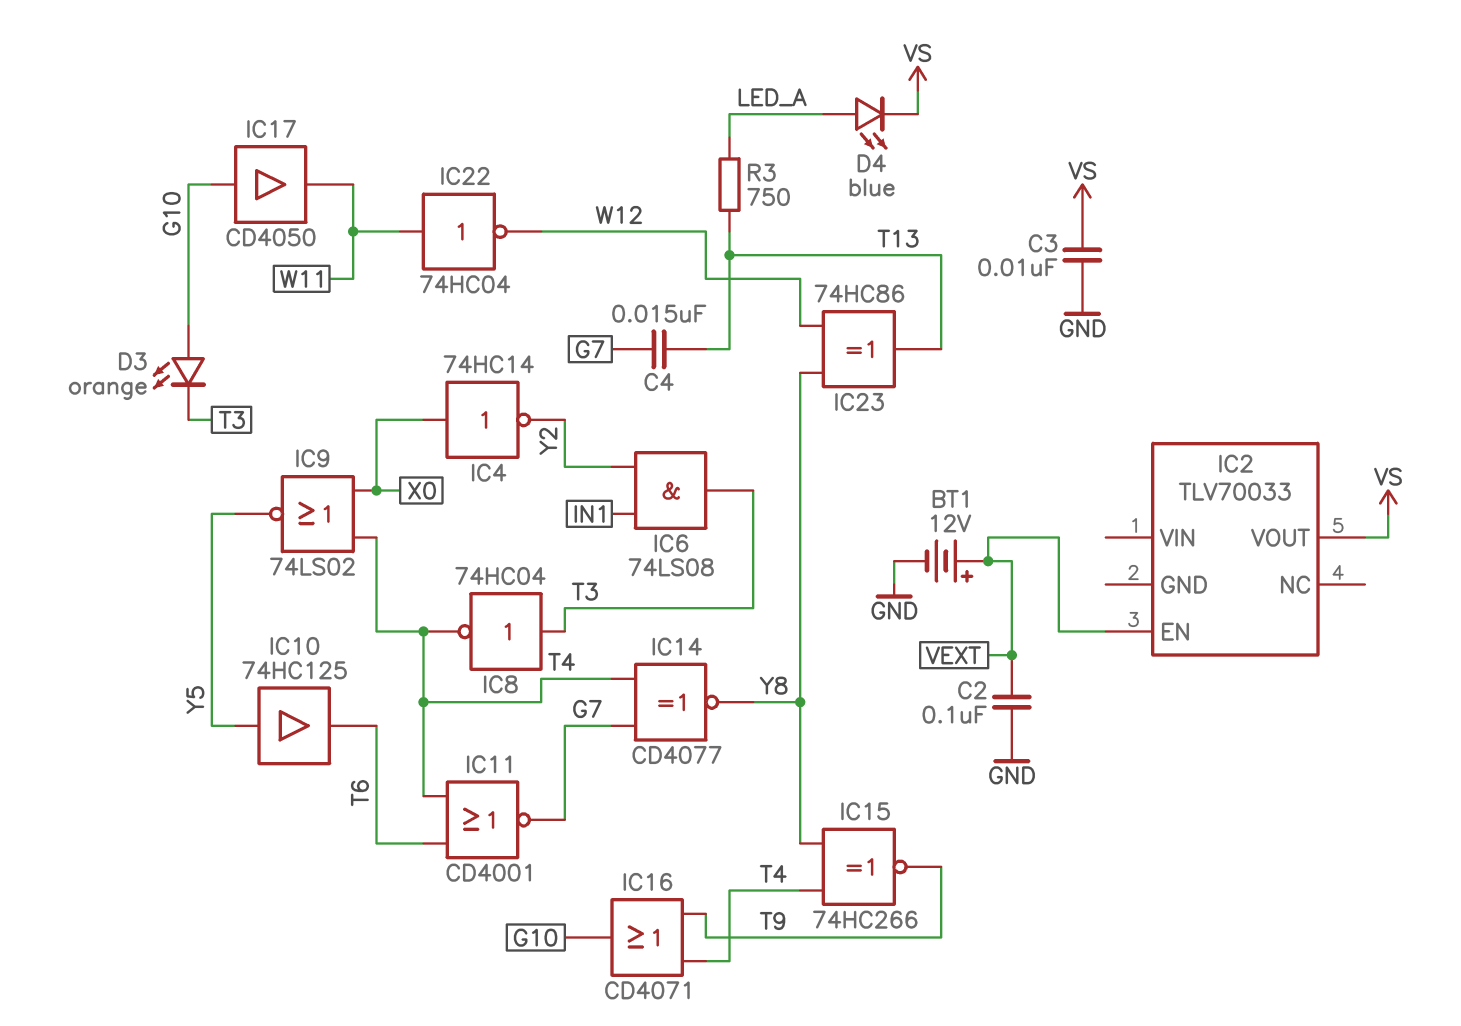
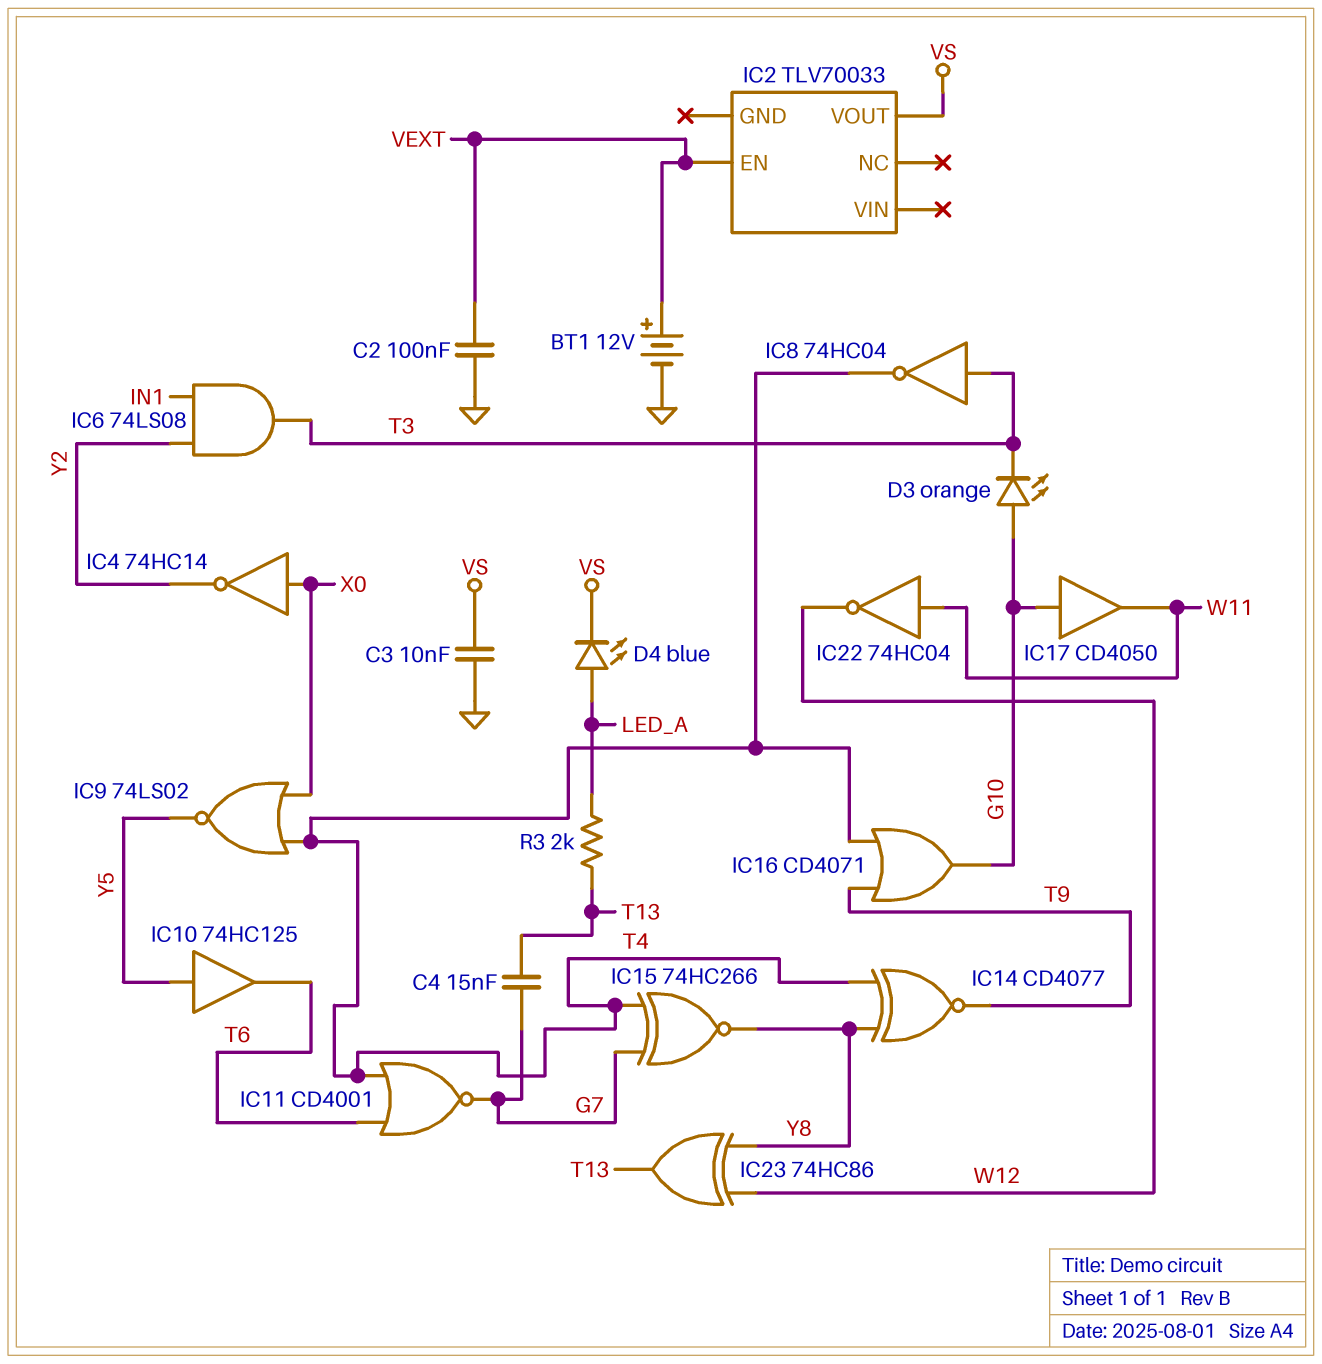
IC14: XNOR CD4077 (in G7, in T4, out Y8) -> XNOR CD4077 (in T4, in Y8, out T9)
IC15: XNOR 74HC266 (in T4, in Y8, out T9) -> XNOR 74HC266 (in G7, in T4, out Y8)
R3: 750 (LED_A, T13) -> 2k (LED_A, T13)

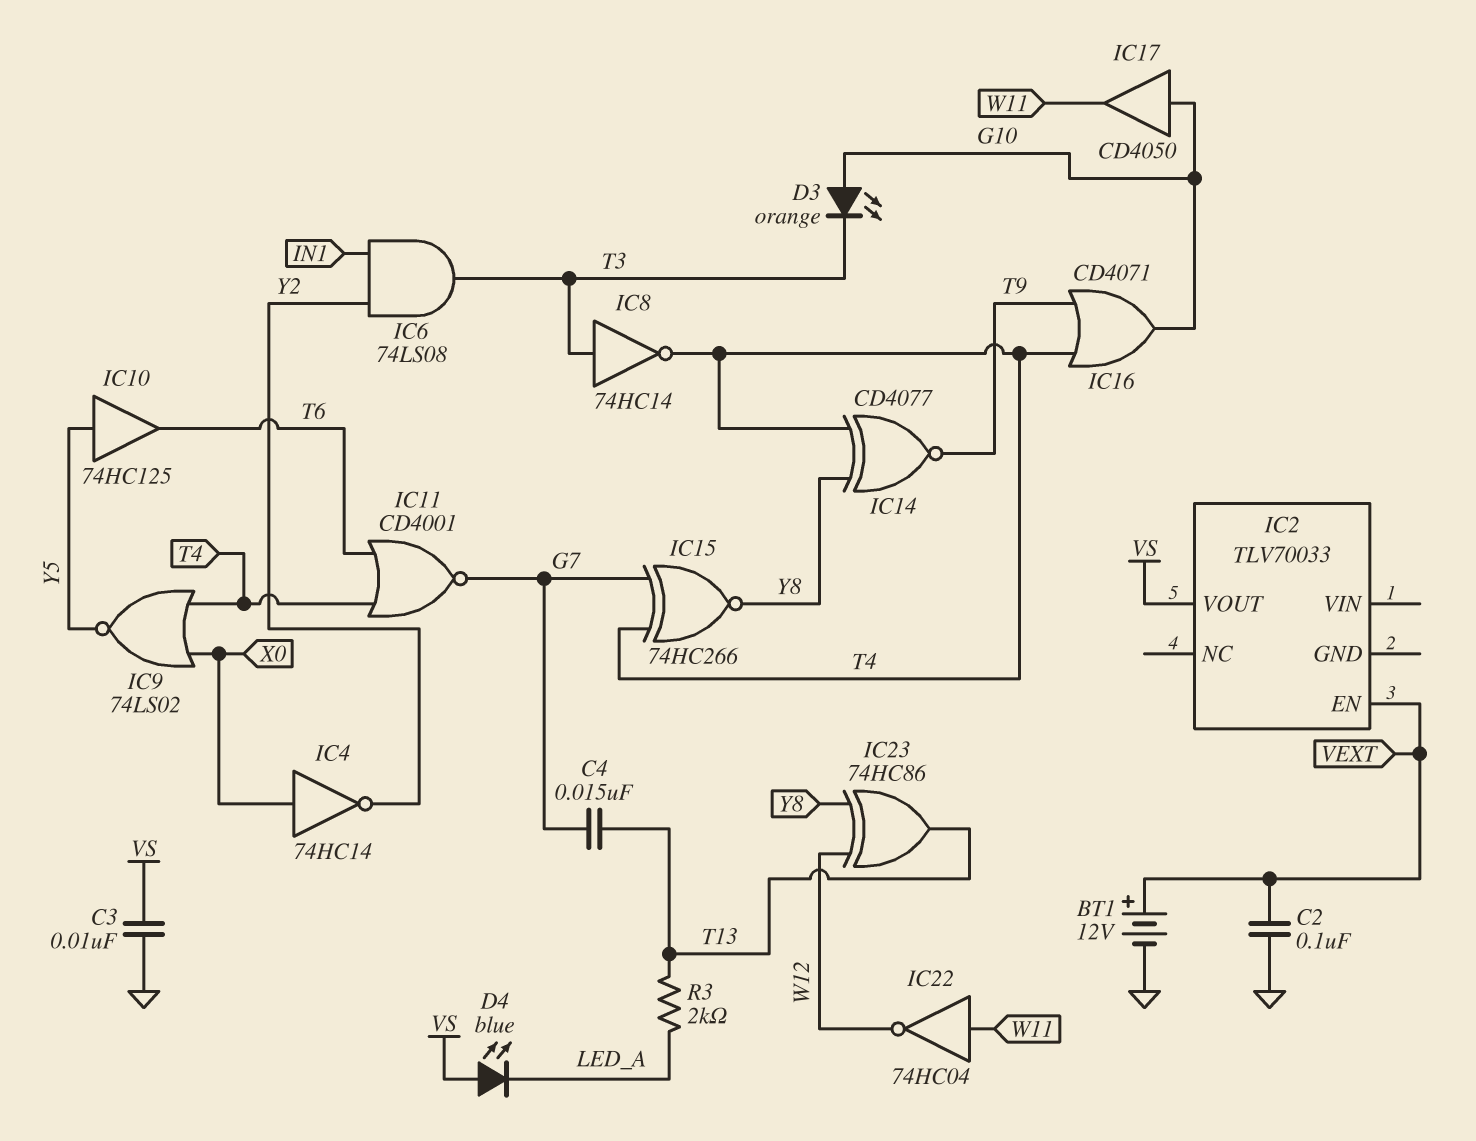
D4: LED blue (A LED_A, K VS) -> LED blue (A VS, K LED_A)
IC8: NOT 74HC04 (in T3, out T4) -> NOT 74HC14 (in T3, out T4)

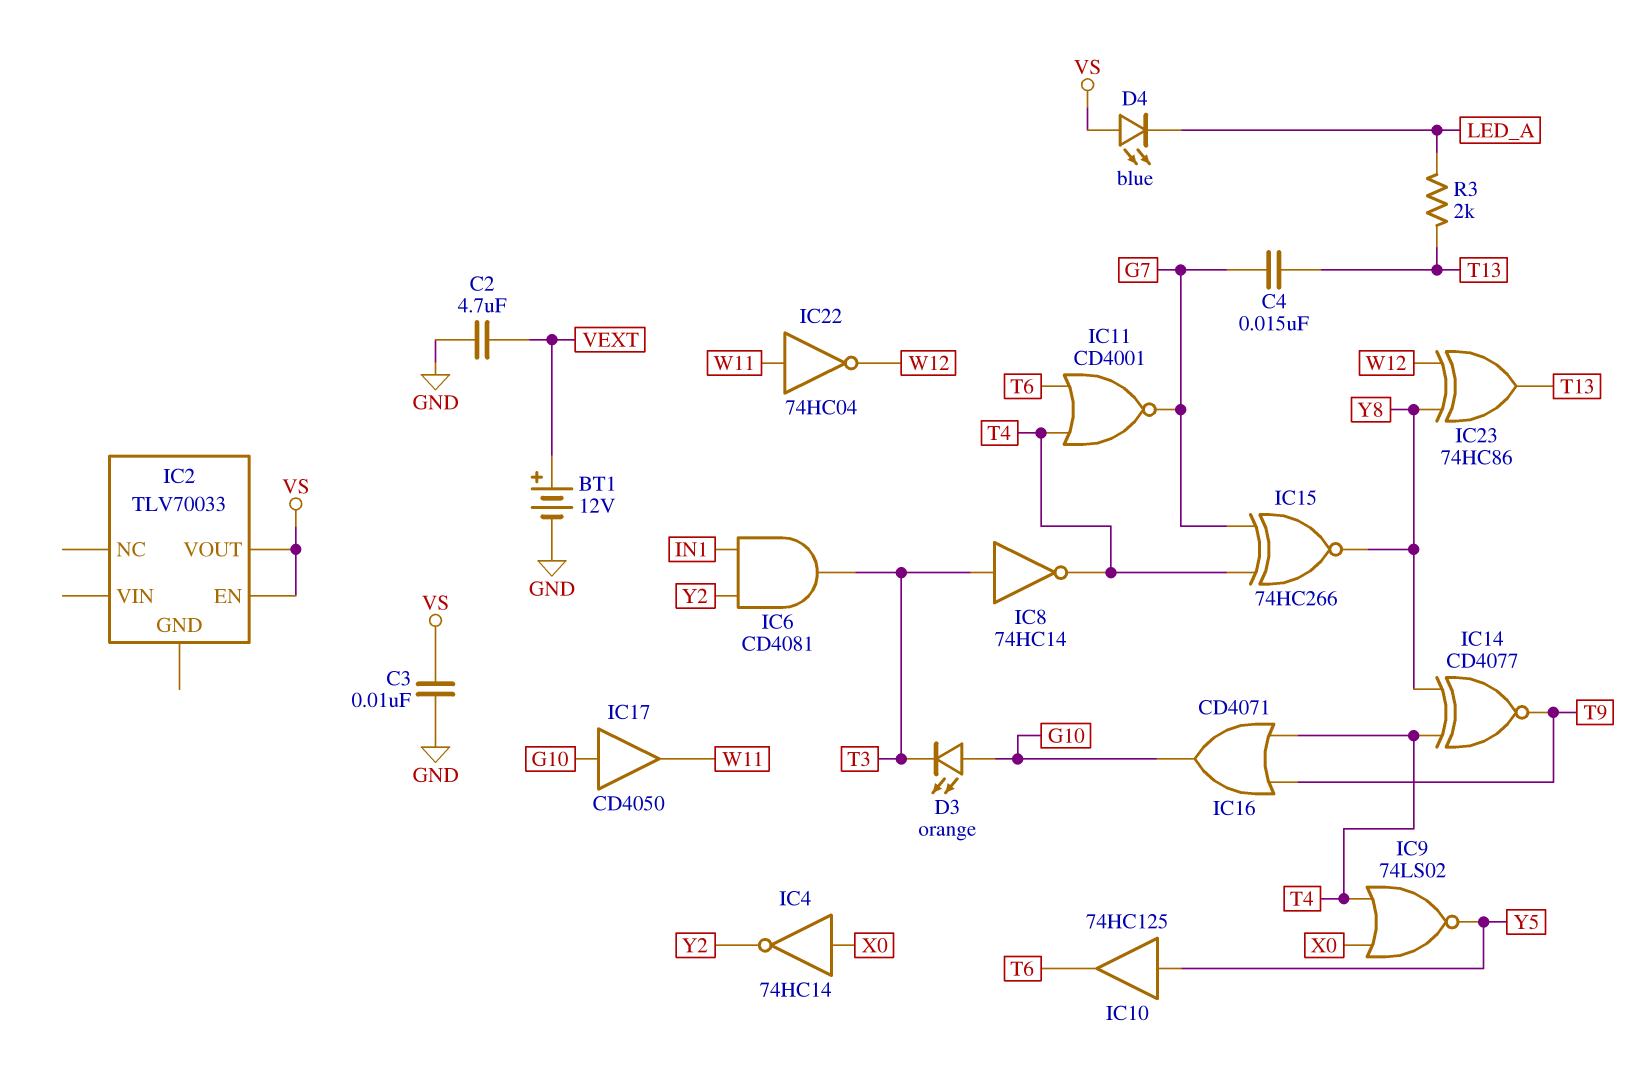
C2: 100nF (GND, VEXT) -> 4.7uF (GND, VEXT)
IC2 pin EN: VEXT -> VS
IC6: AND 74LS08 (in IN1, in Y2, out T3) -> AND CD4081 (in IN1, in Y2, out T3)

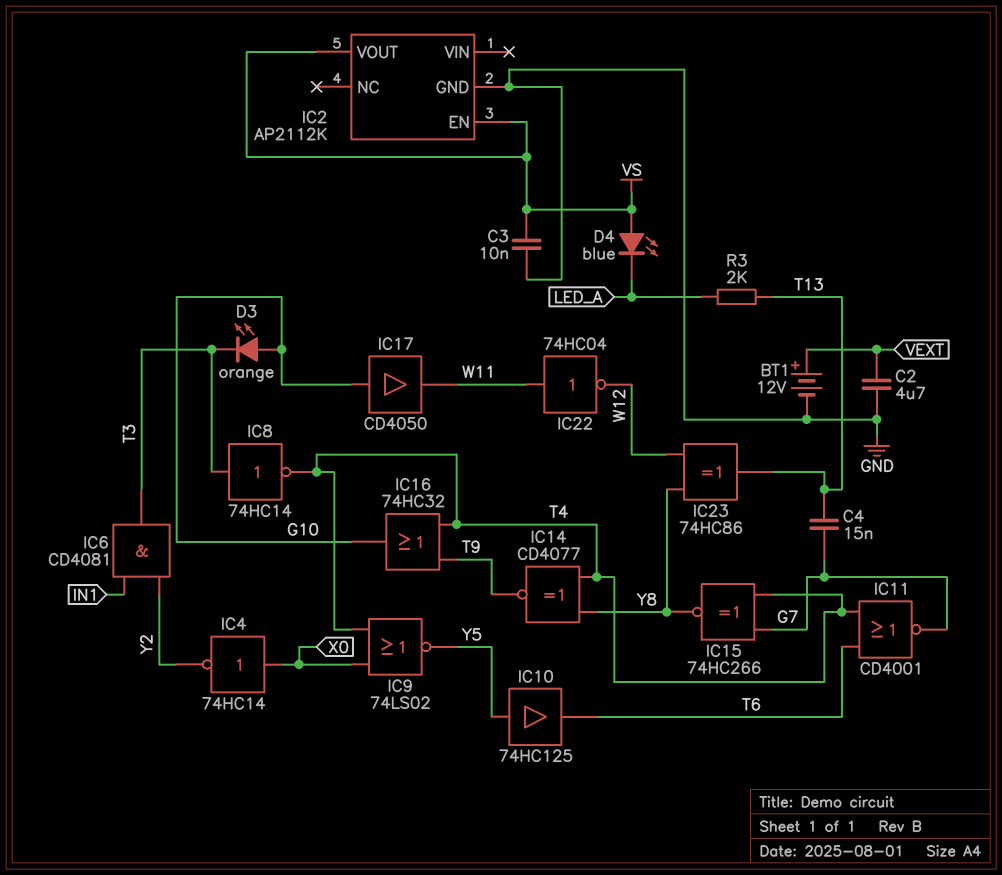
IC2: TLV70033 -> AP2112K
IC2 pin GND: none -> GND
IC16: OR CD4071 (in T4, in T9, out G10) -> OR 74HC32 (in T4, in T9, out G10)

